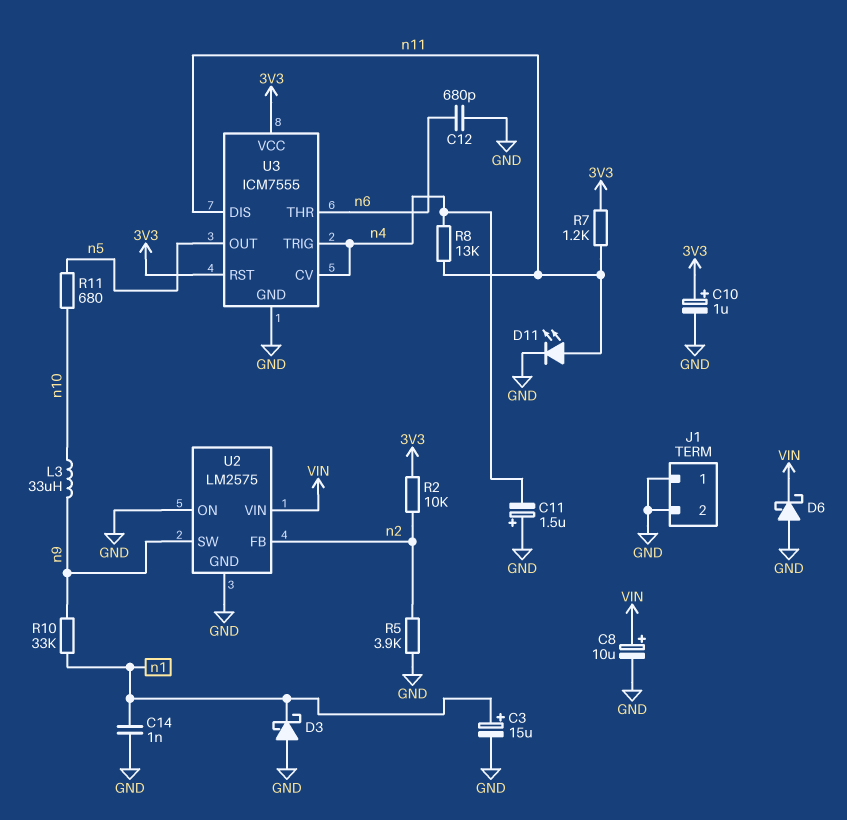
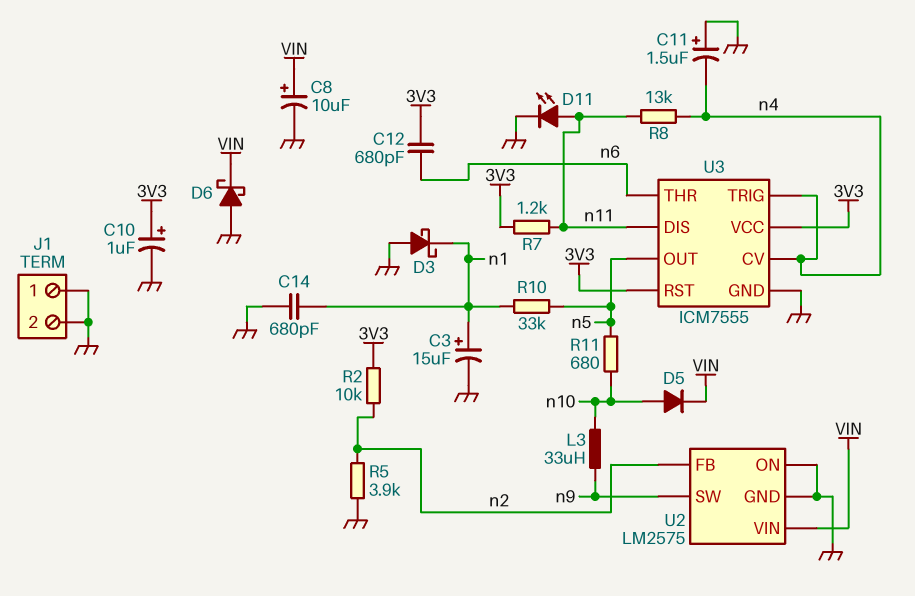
C12: 680pF (GND, n6) -> 680pF (3V3, n6)
C14: 1nF (GND, n1) -> 680pF (GND, n1)
D5: none -> diode (A n10, K VIN)
R10: 33k (n1, n9) -> 33k (n1, n5)

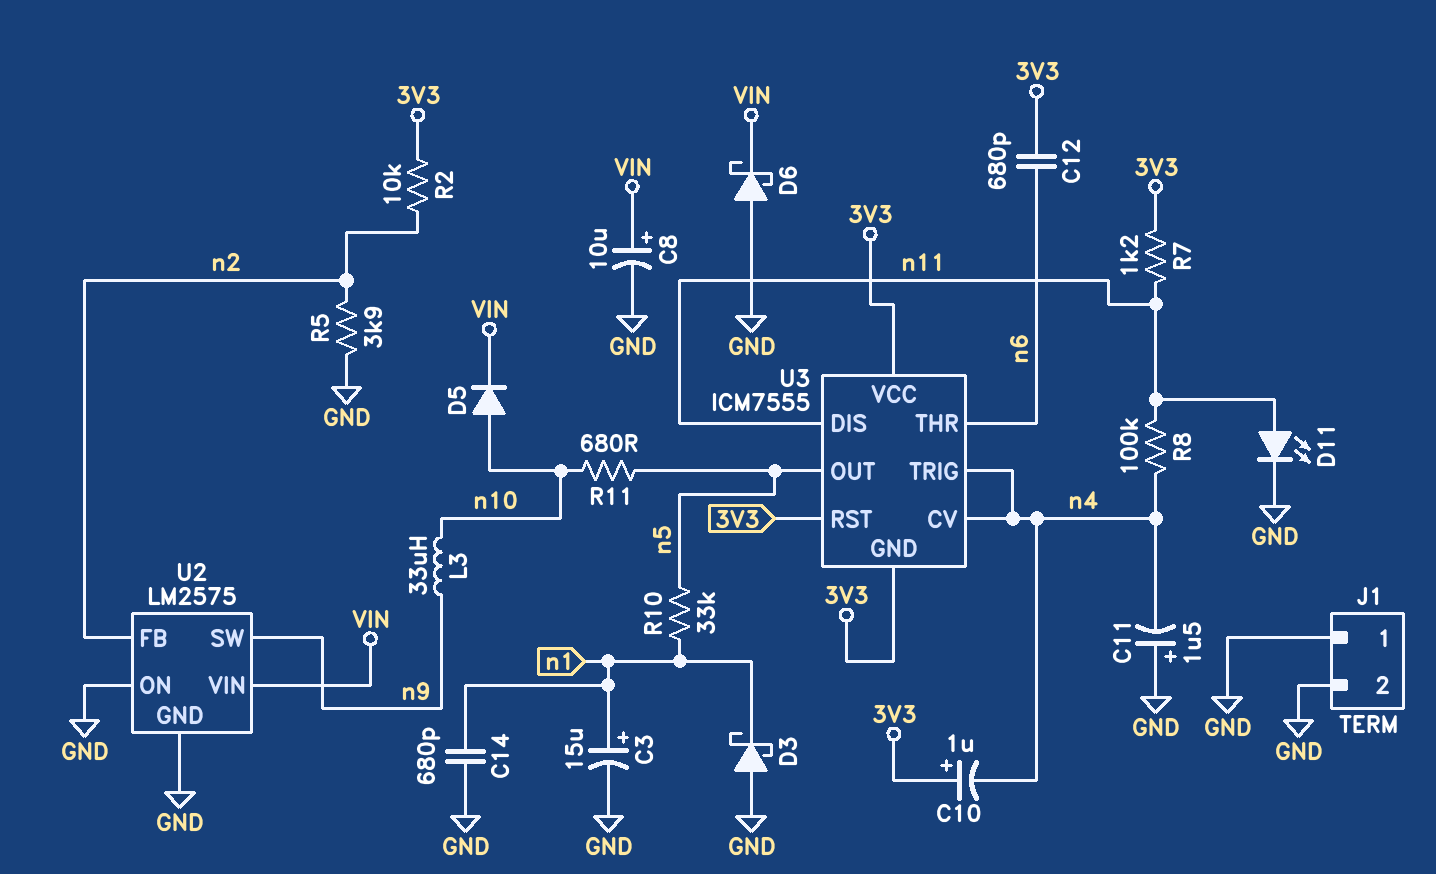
C10: 1uF (plus 3V3, minus GND) -> 1uF (plus 3V3, minus n4)
R8: 13k (n4, n11) -> 100k (n4, n11)
U3 pin GND: GND -> 3V3

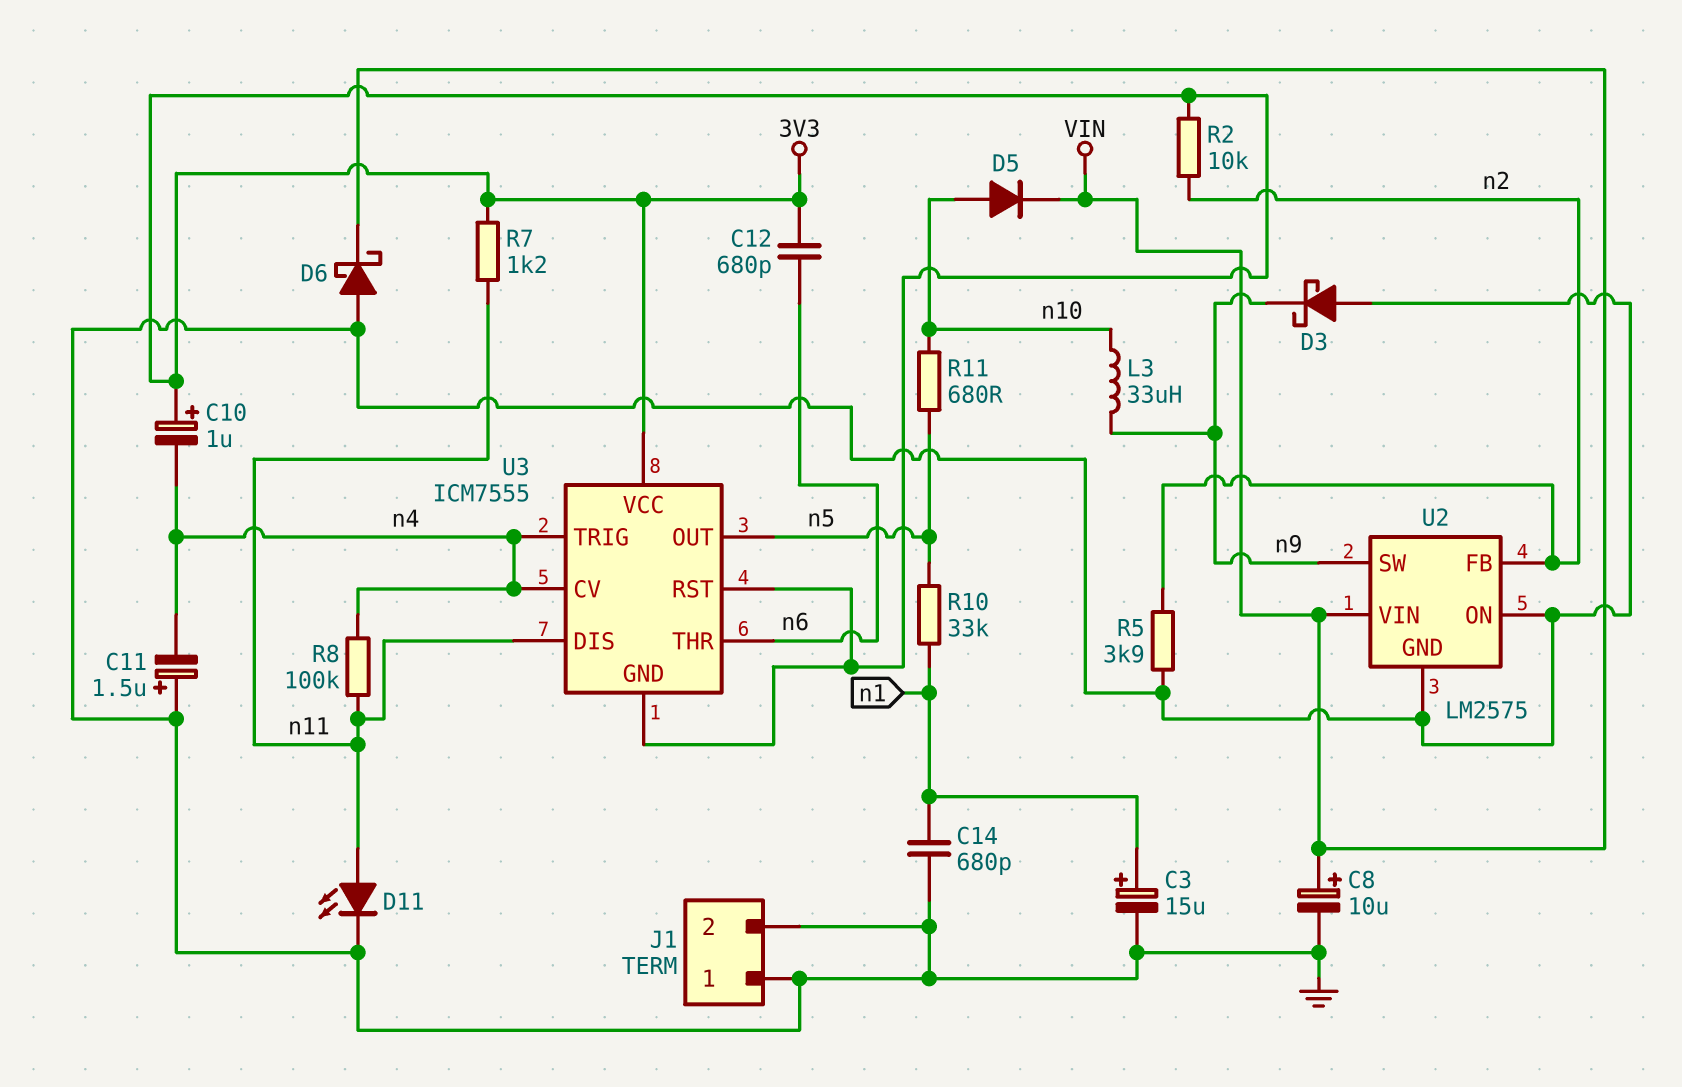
D3: schottky (A GND, K n1) -> schottky (A GND, K n9)

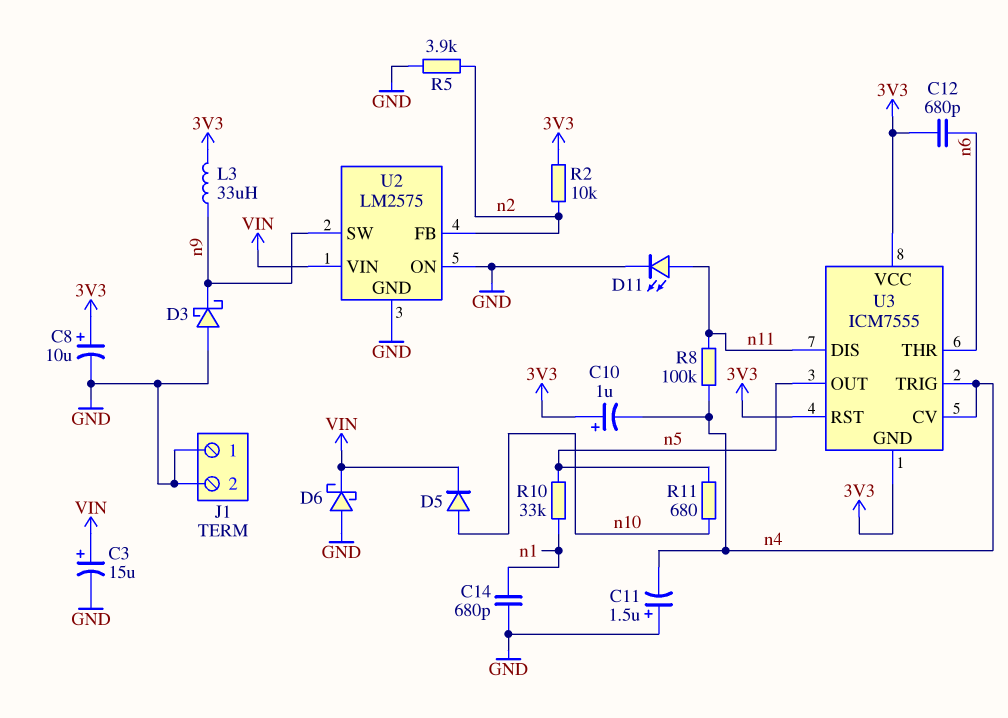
C3: 15uF (plus n1, minus GND) -> 15uF (plus VIN, minus GND)
C8: 10uF (plus VIN, minus GND) -> 10uF (plus 3V3, minus GND)
L3: 33uH (n9, n10) -> 33uH (3V3, n9)
R7: 1.2k (3V3, n11) -> none

